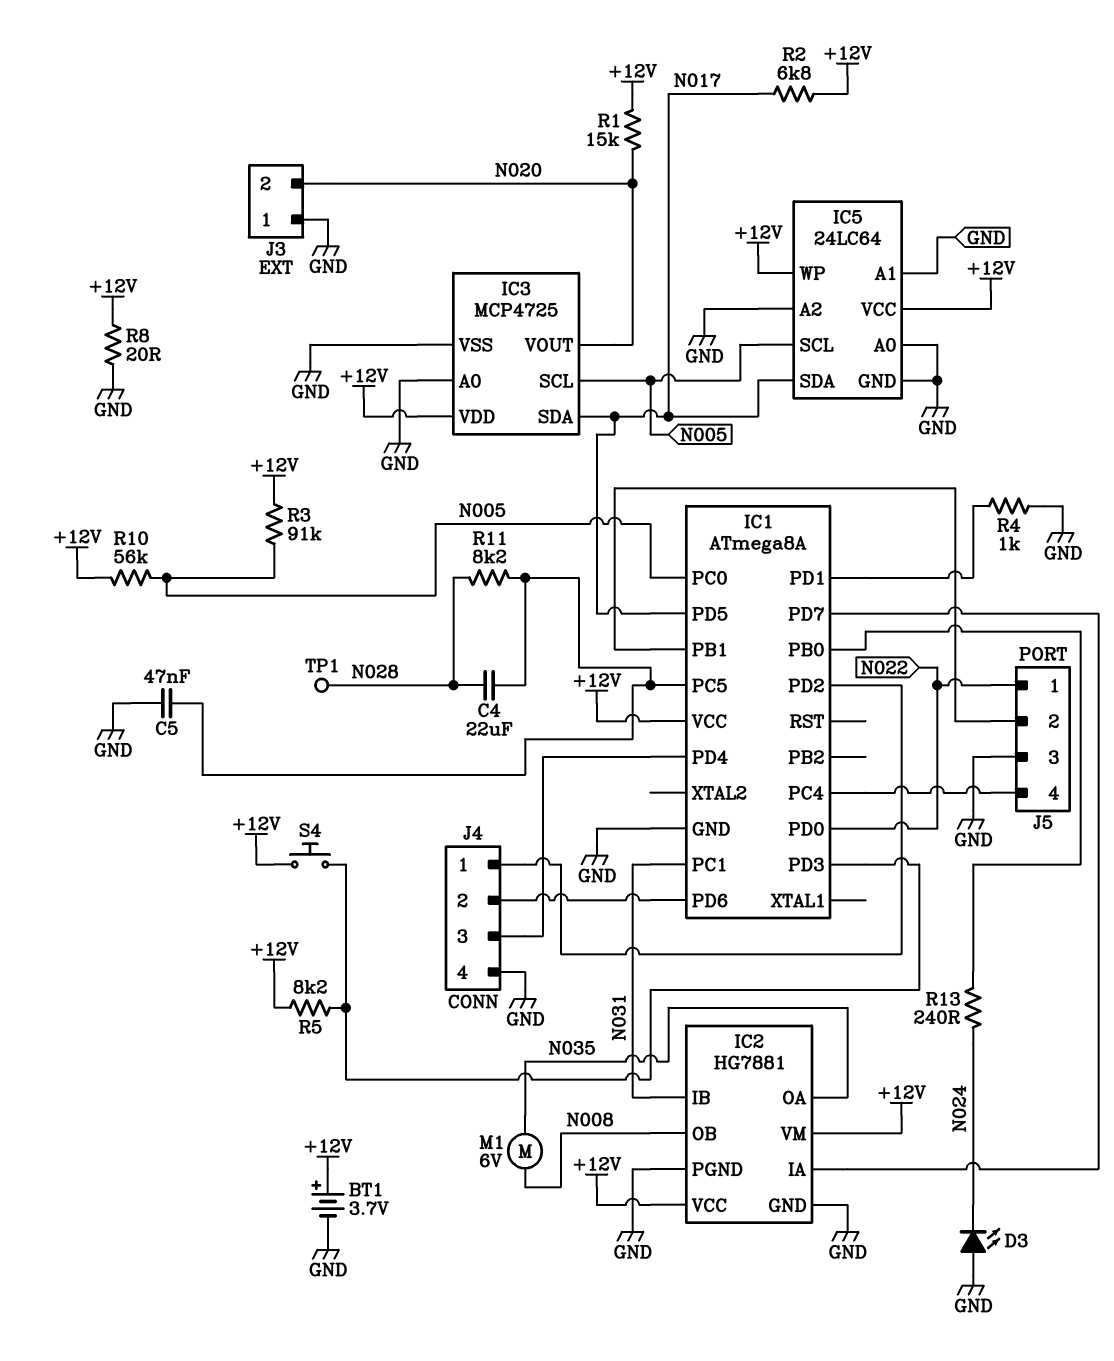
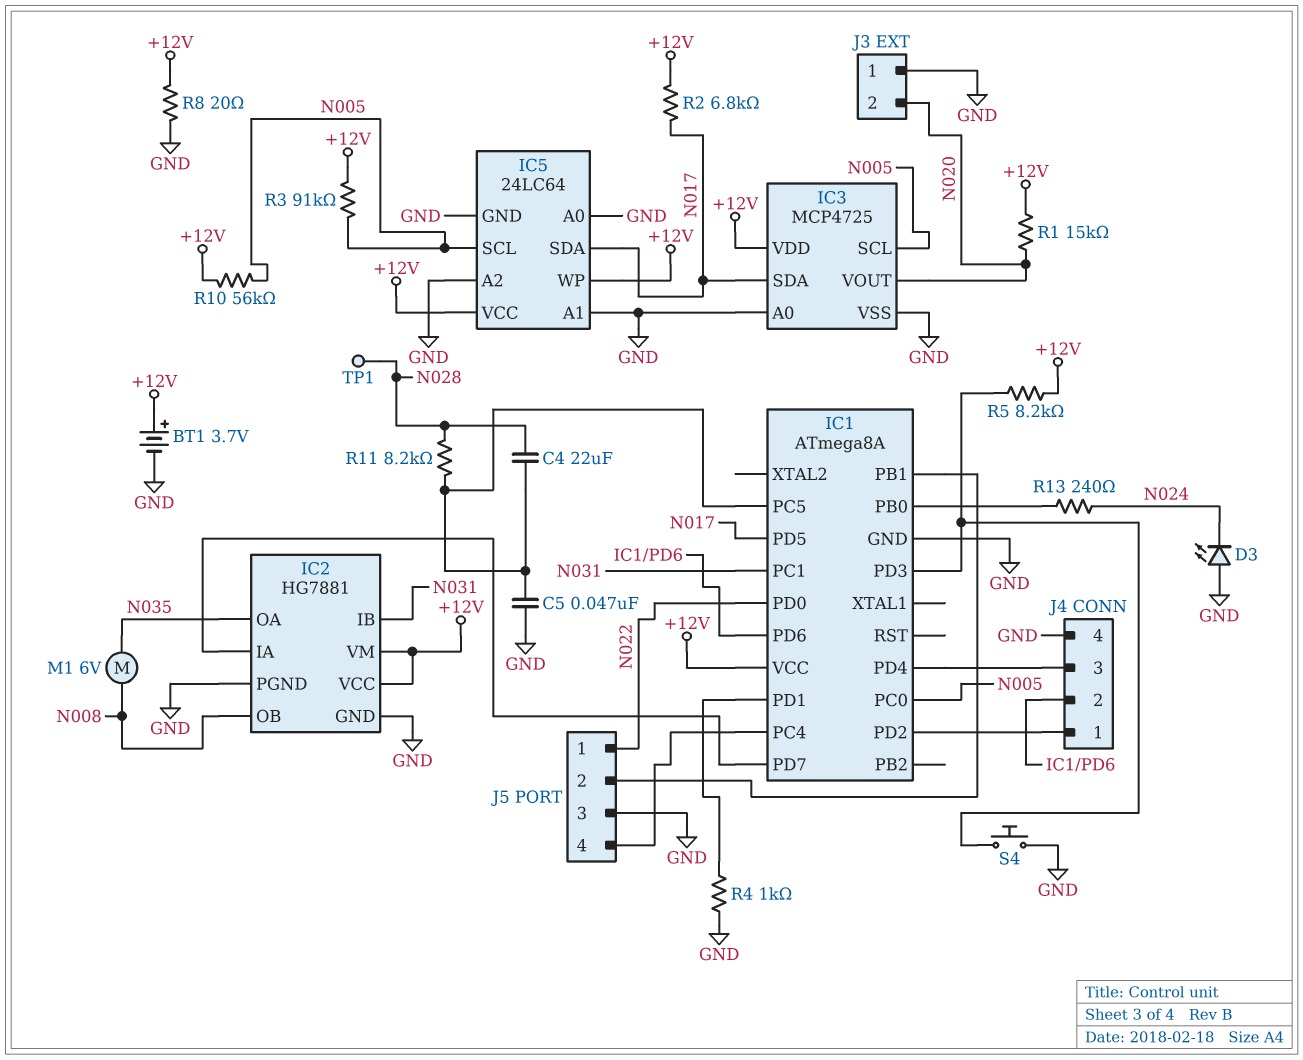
S4: button (+12V, IC1/PD3) -> button (GND, IC1/PD3)

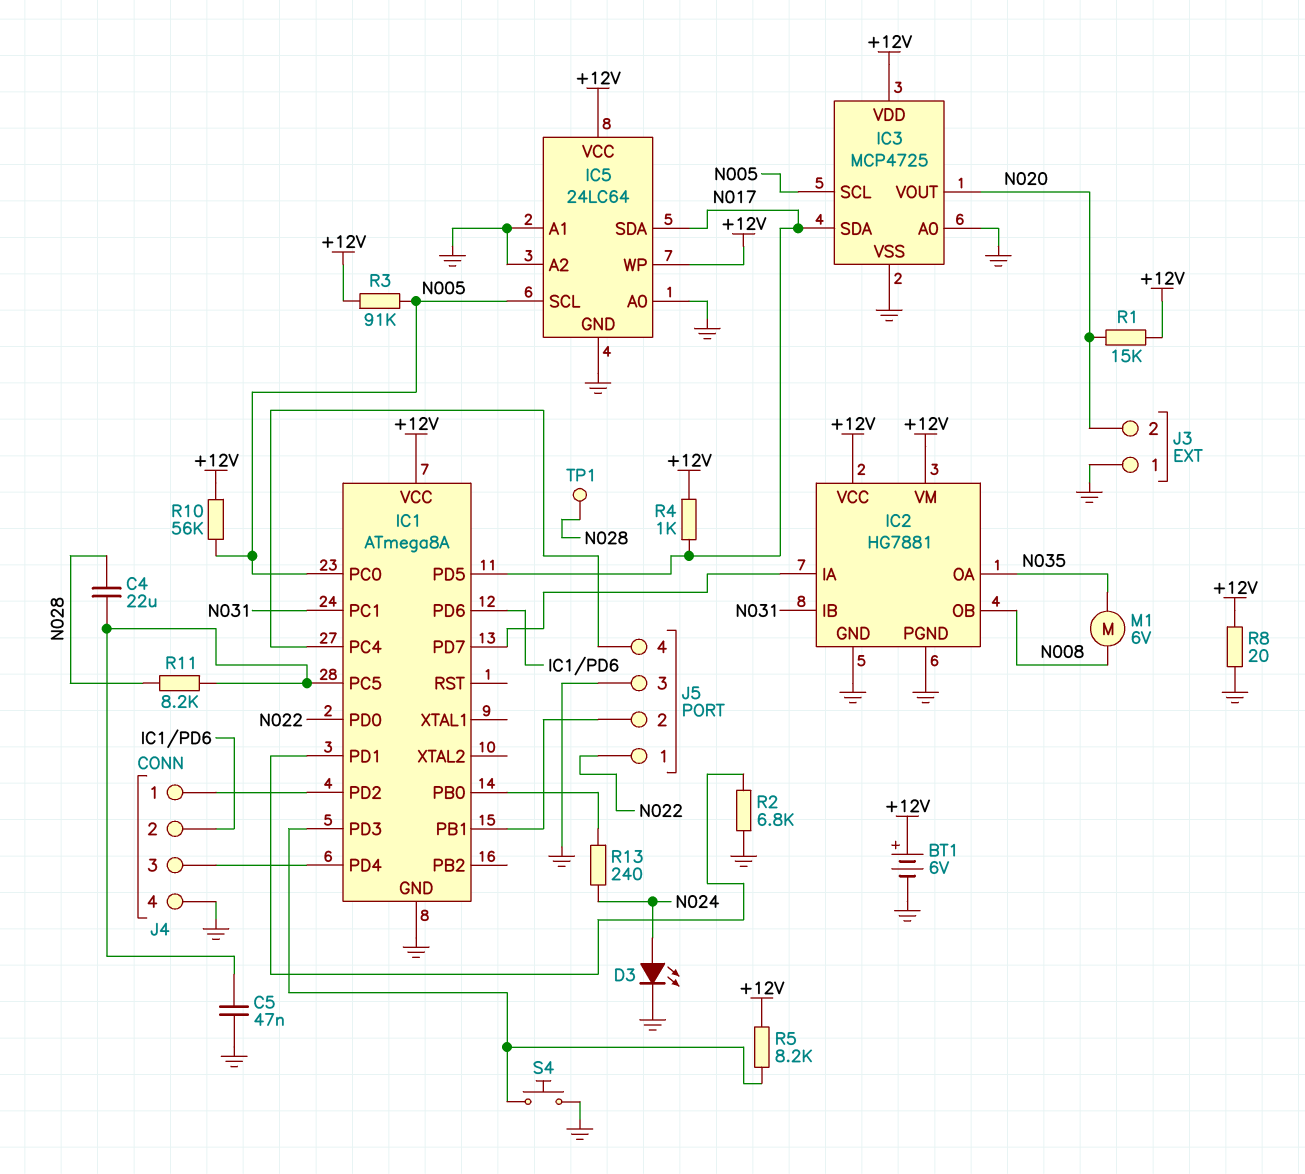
BT1: 3.7V (plus +12V, minus GND) -> 6V (plus +12V, minus GND)
D3: LED (A GND, K N024) -> LED (A N024, K GND)
R2: 6.8k (+12V, N017) -> 6.8k (GND, IC1/PD1)
R4: 1k (GND, IC1/PD1) -> 1k (+12V, N017)

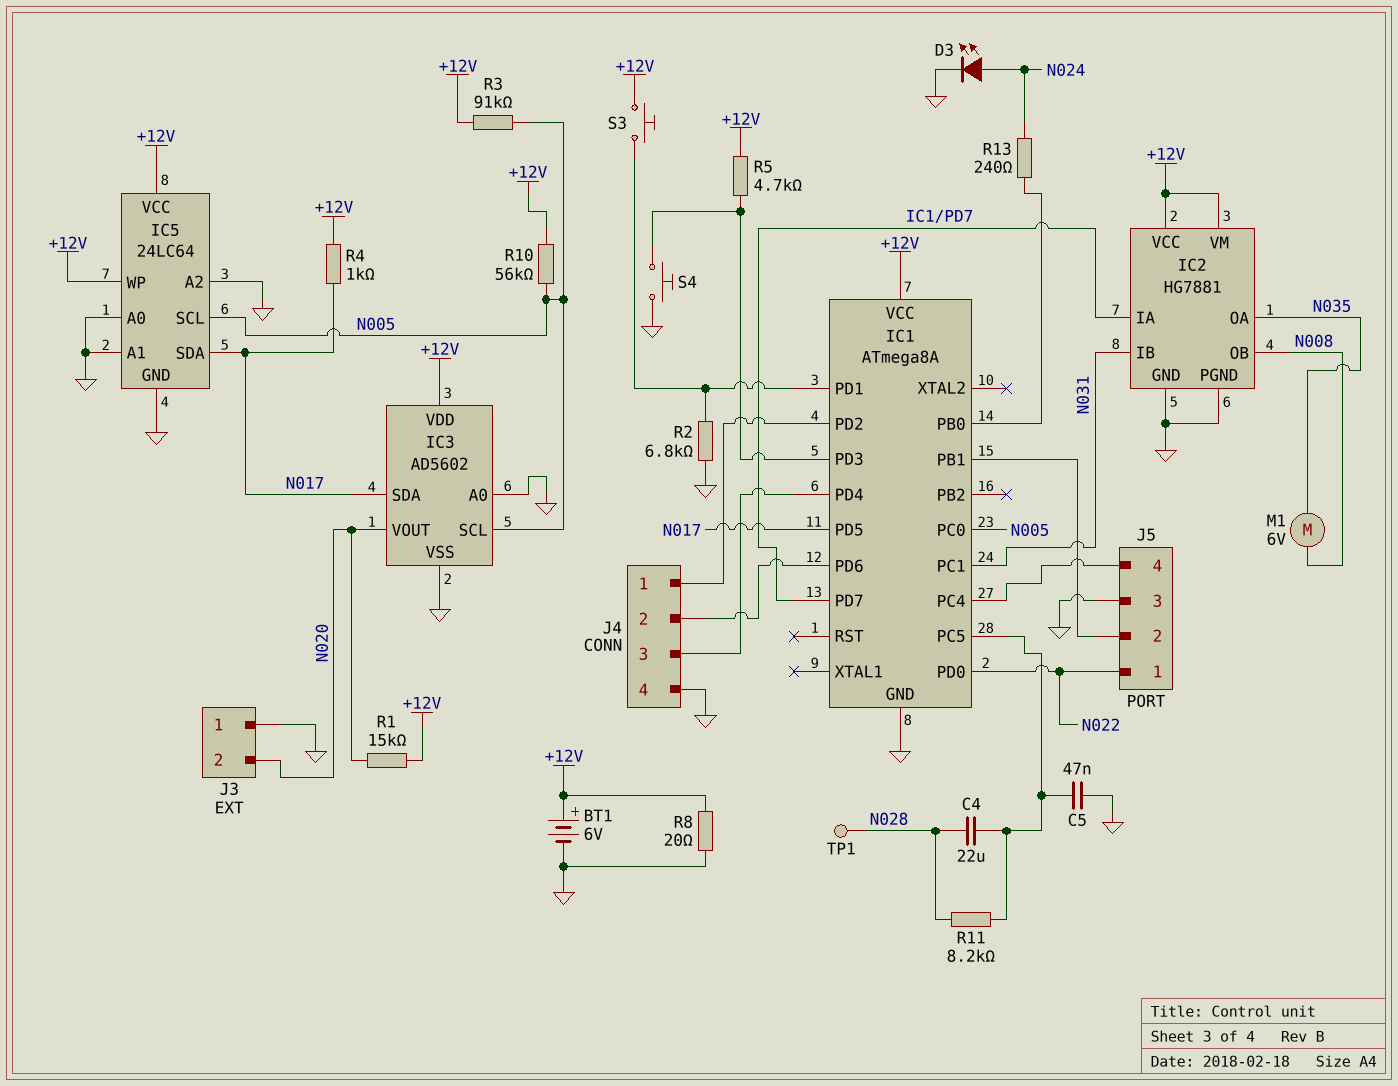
IC3: MCP4725 -> AD5602
R5: 8.2k (+12V, IC1/PD3) -> 4.7k (+12V, IC1/PD3)
S3: none -> button (+12V, IC1/PD1)

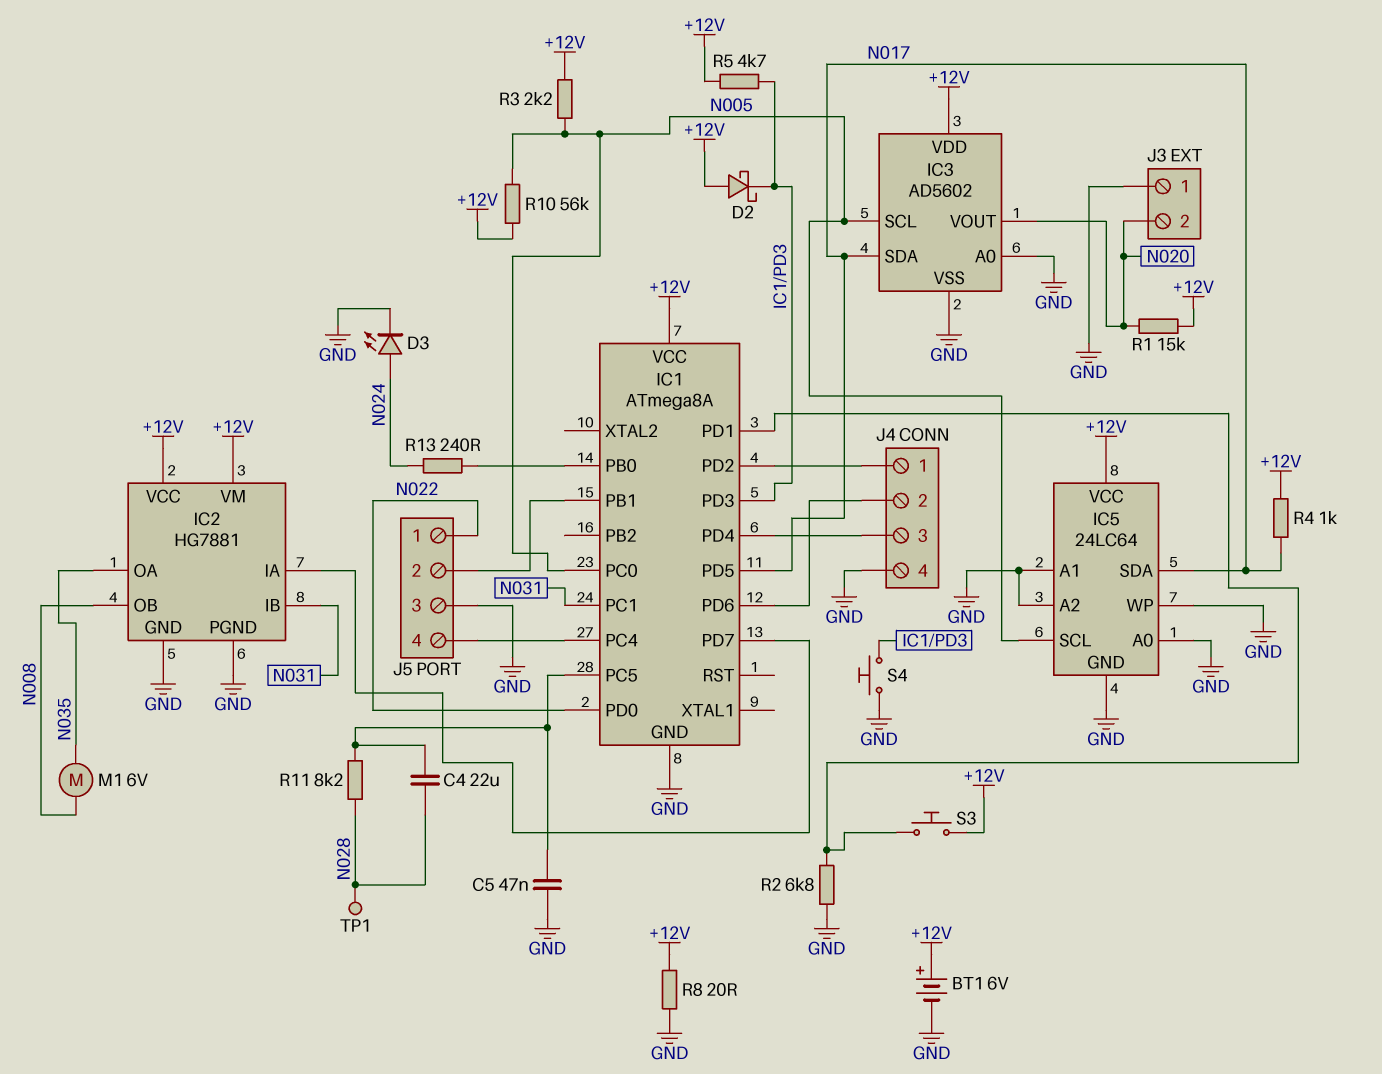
D2: none -> schottky (A +12V, K IC1/PD3)
IC5 pin WP: +12V -> GND
R3: 91k (+12V, N005) -> 2.2k (+12V, N005)

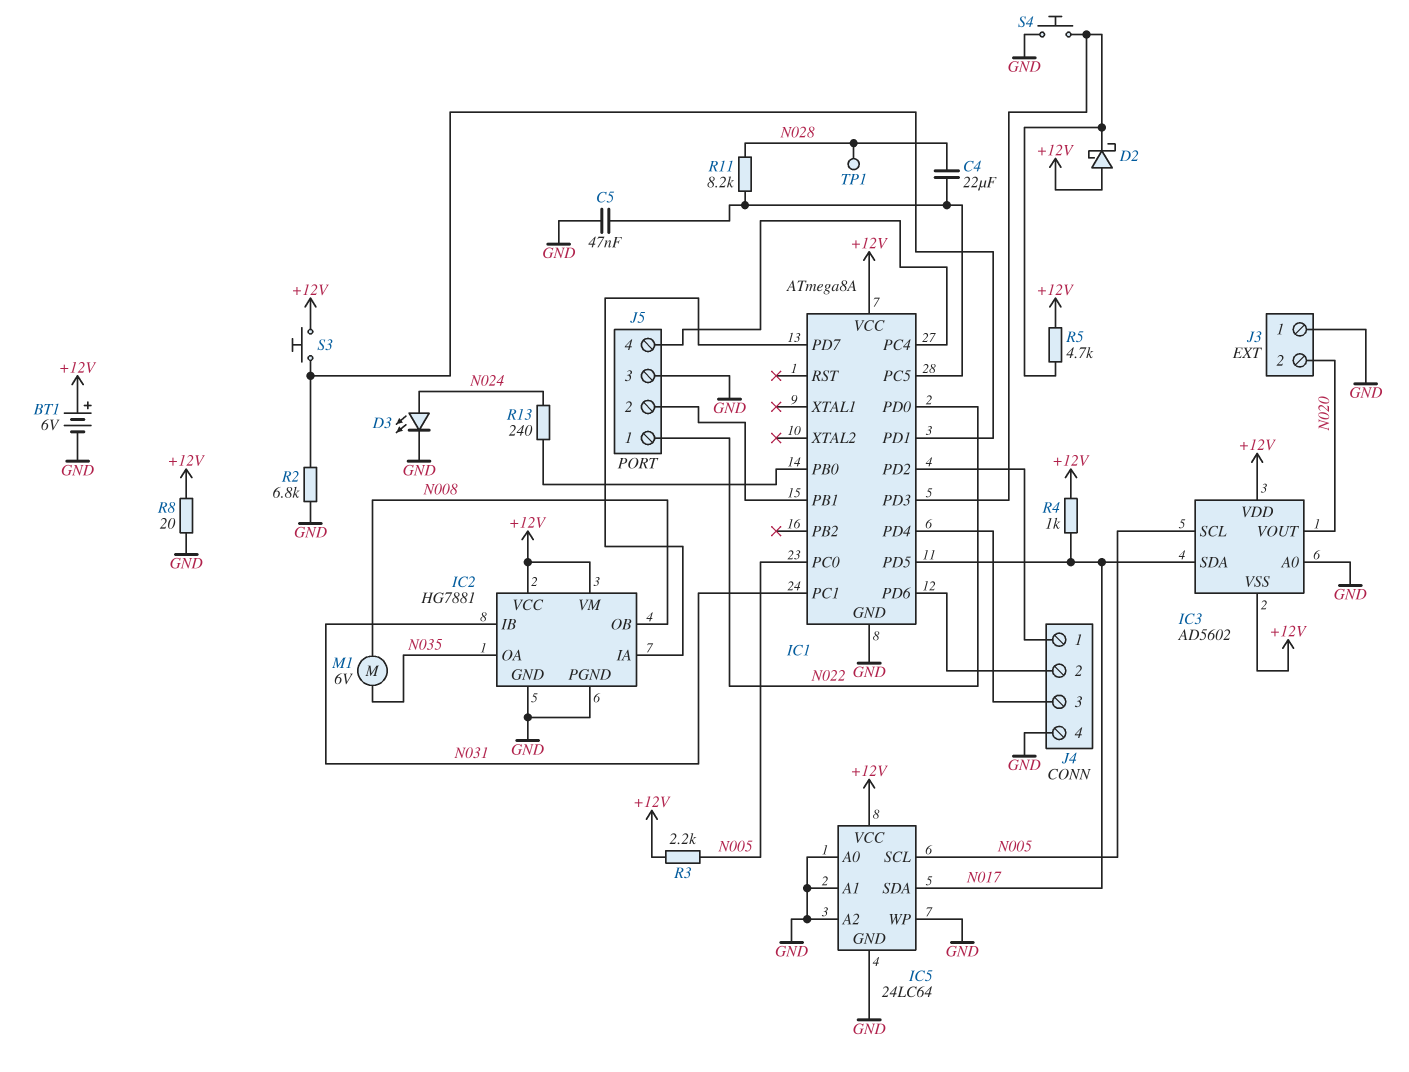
IC3 pin VSS: GND -> +12V
R1: 15k (+12V, N020) -> none
R10: 56k (+12V, N005) -> none

